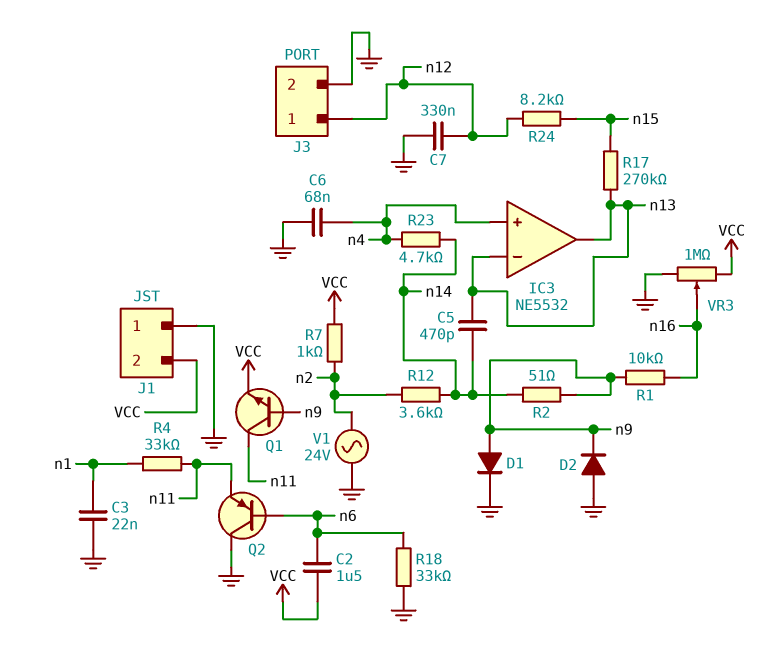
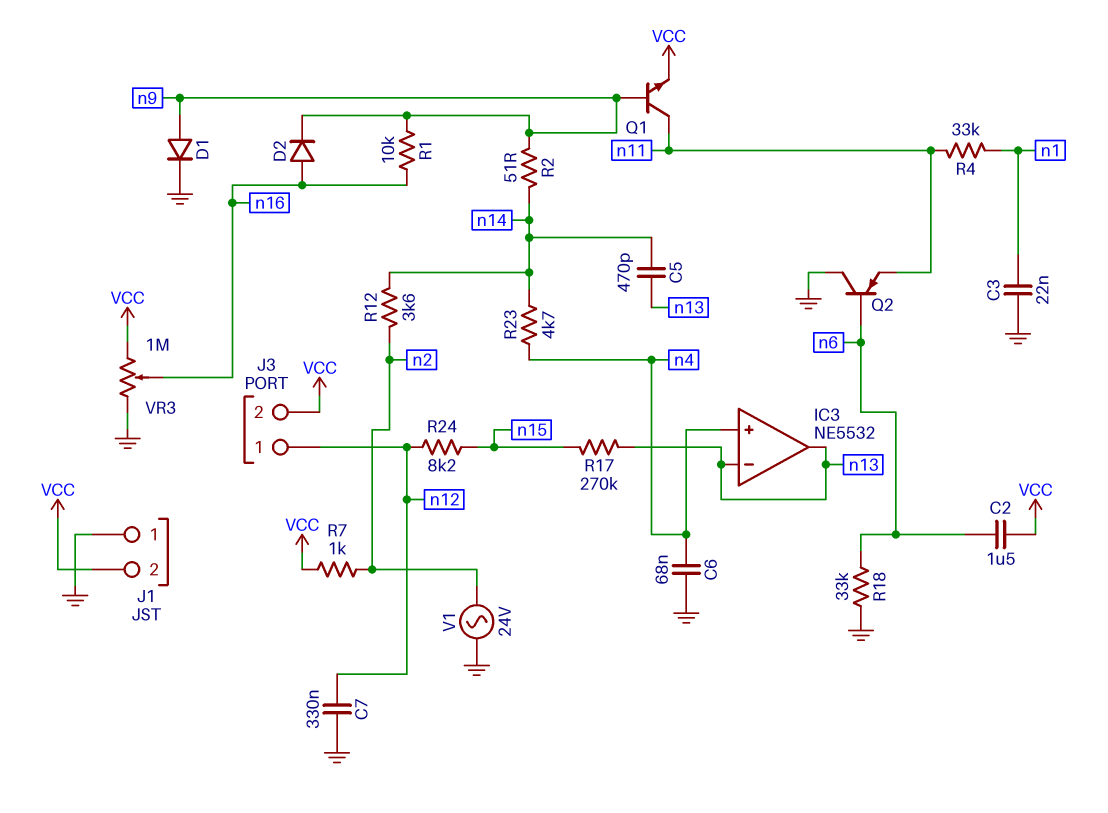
D2: diode (A GND, K n9) -> diode (A n16, K n9)
J3 pin 2: GND -> VCC

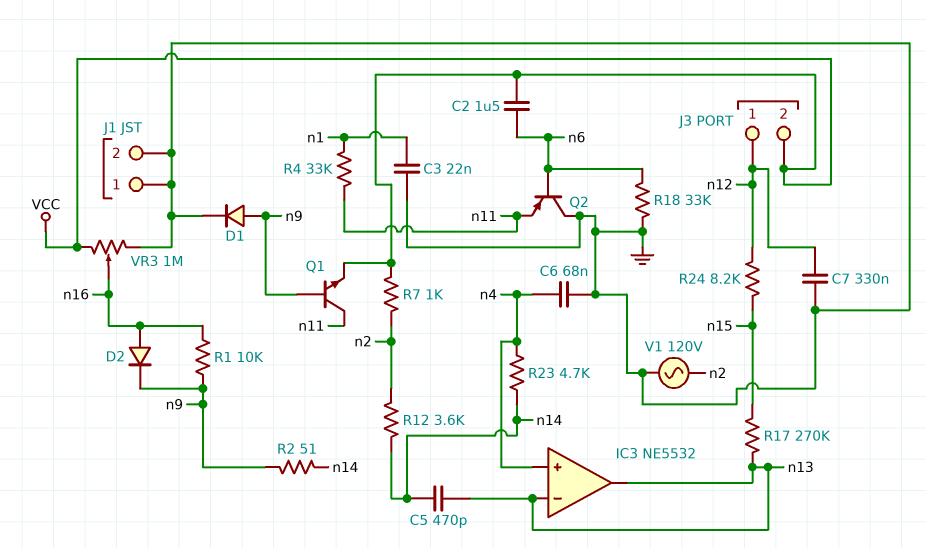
J1 pin 2: VCC -> GND
V1: AC 24V (GND, n2) -> AC 120V (GND, n2)

